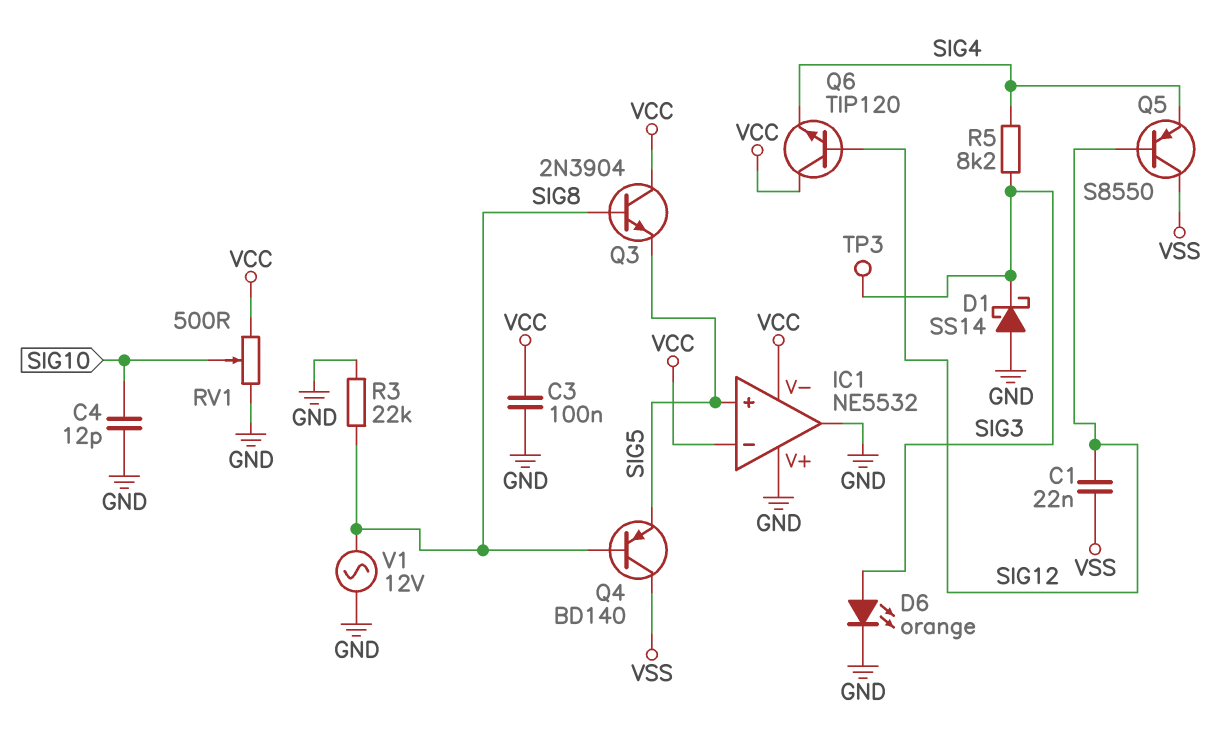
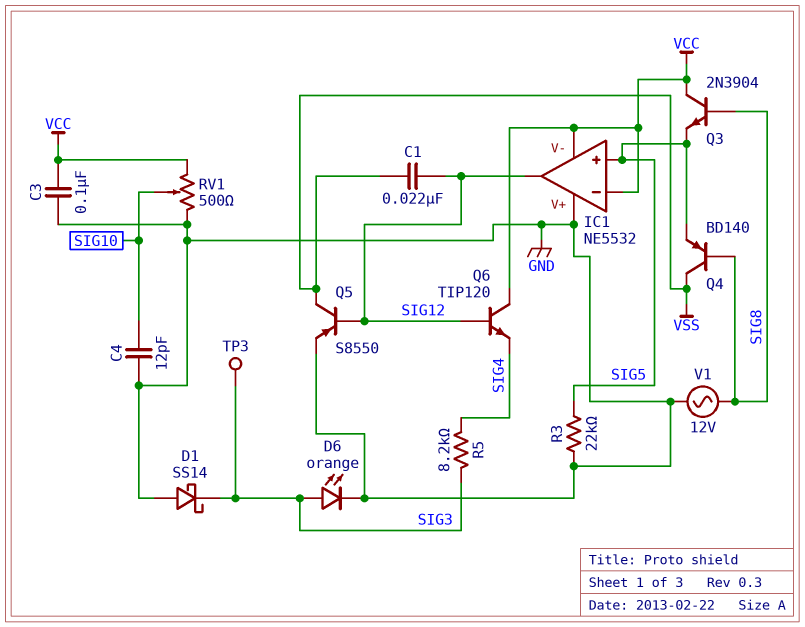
IC1 pin out: GND -> SIG12
Q5: PNP S8550 (B SIG12, C VSS, E SIG4) -> PNP S8550 (B SIG12, C VSS, E GND)
R3: 22k (GND, SIG8) -> 22k (GND, SIG5)

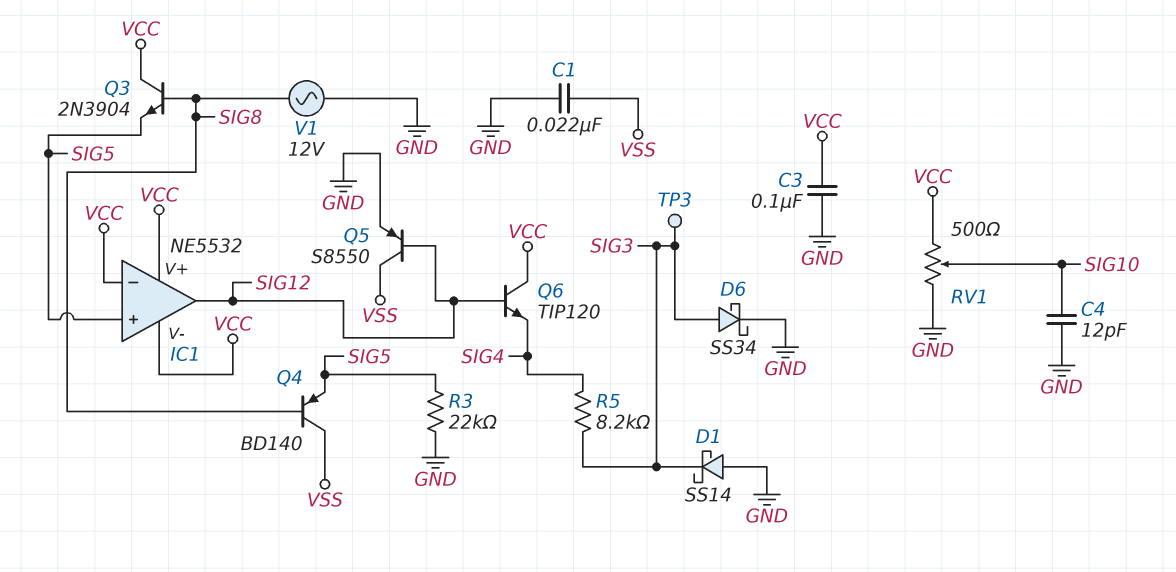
C1: 22nF (SIG12, VSS) -> 22nF (GND, VSS)
D6: LED orange (A SIG3, K GND) -> schottky SS34 (A SIG3, K GND)
IC1 pin V+: GND -> VCC

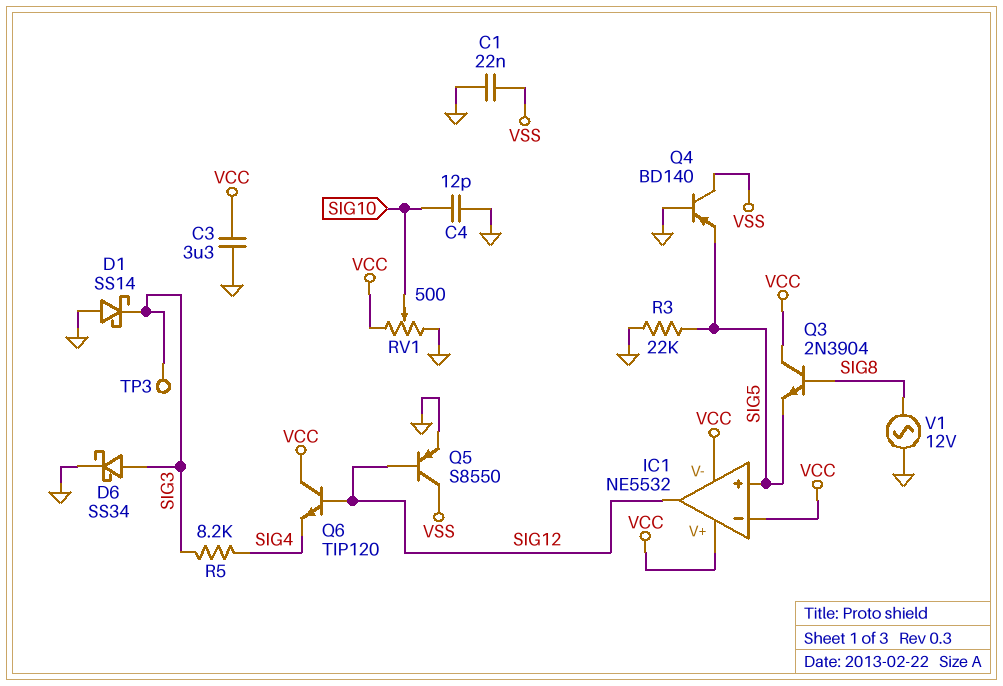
C3: 100nF (GND, VCC) -> 3.3uF (GND, VCC)
Q4: PNP BD140 (B SIG8, C VSS, E SIG5) -> PNP BD140 (B GND, C VSS, E SIG5)

